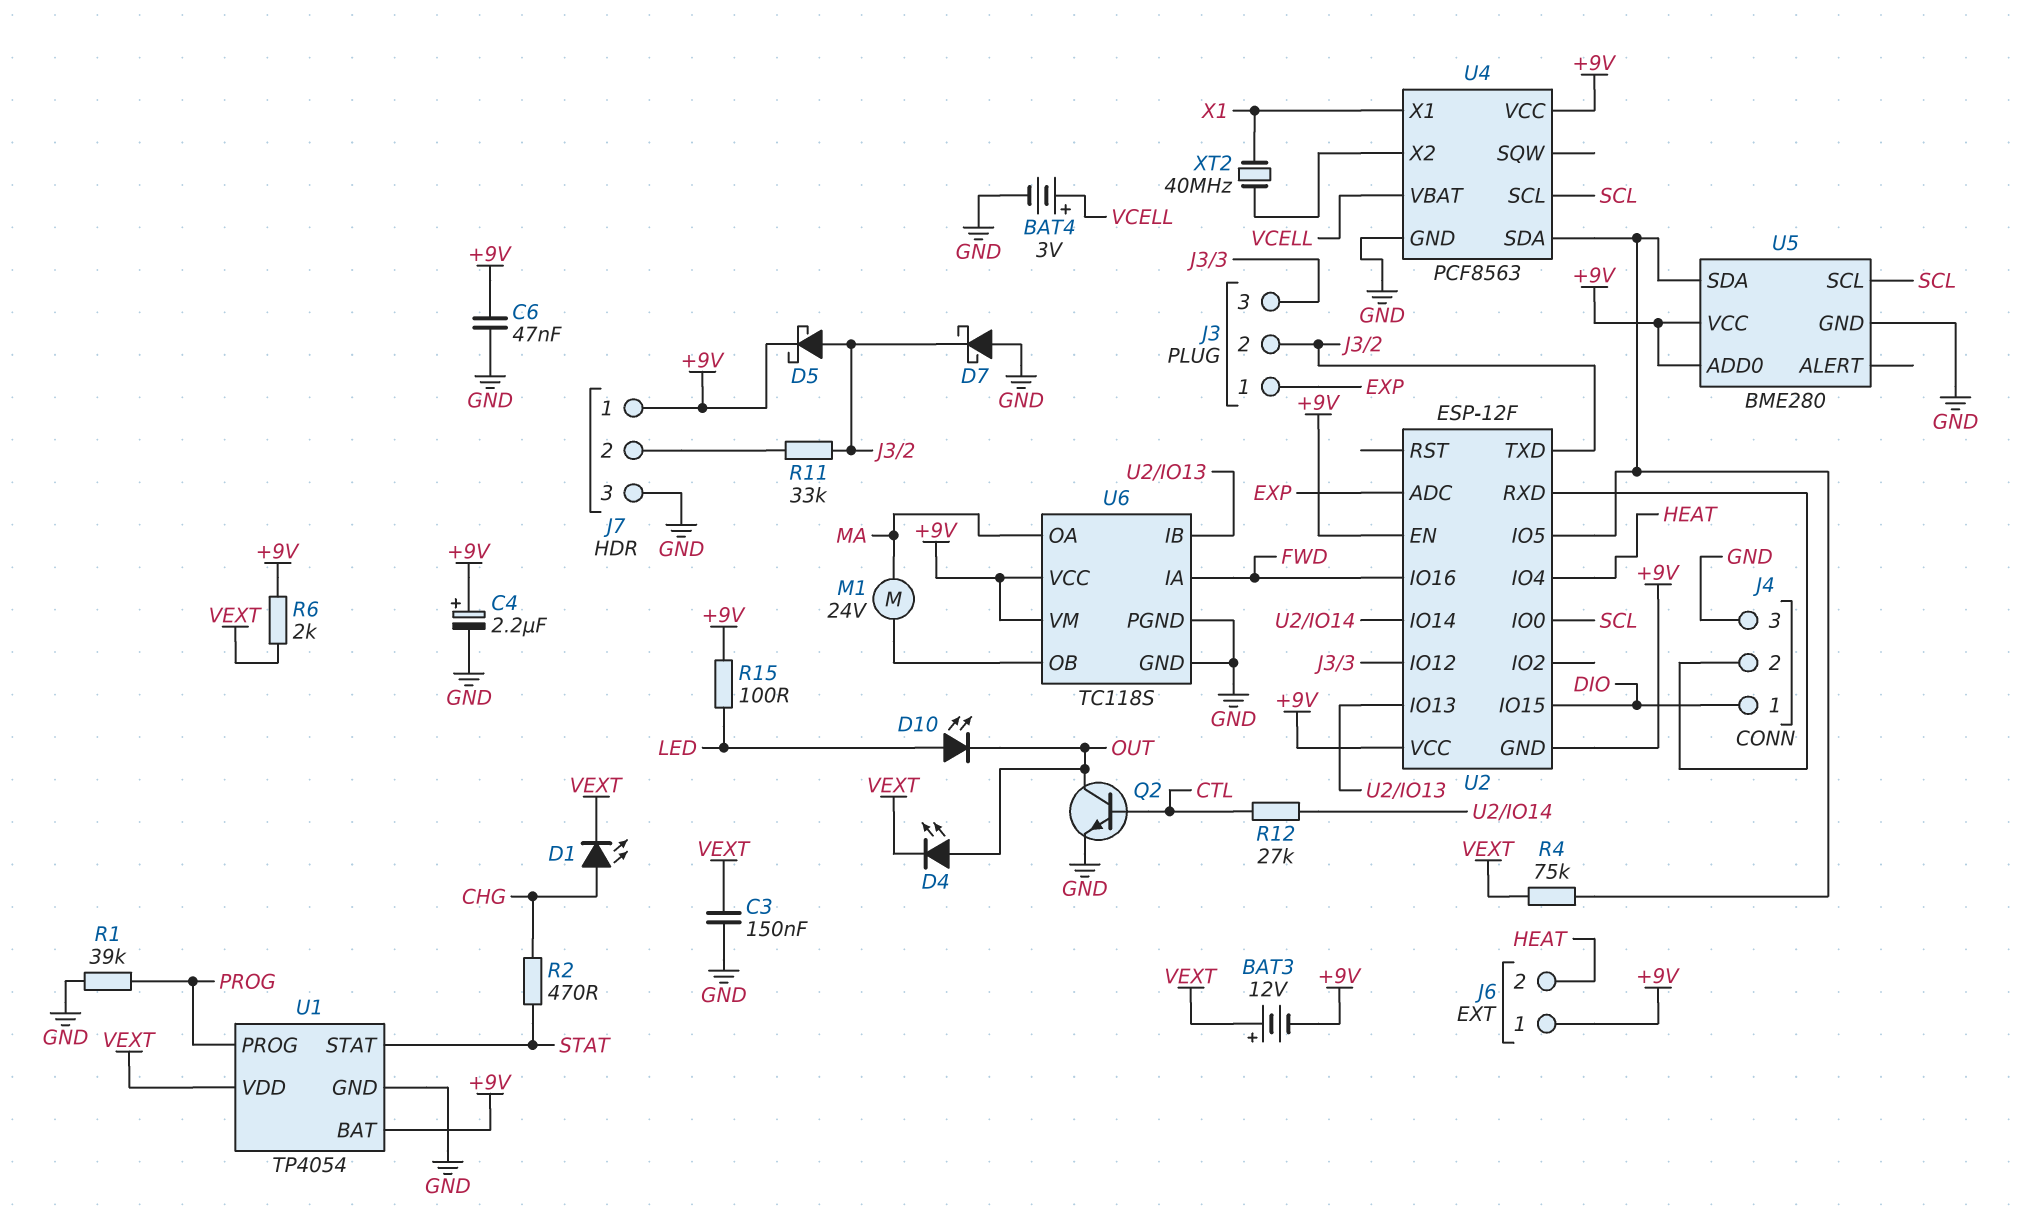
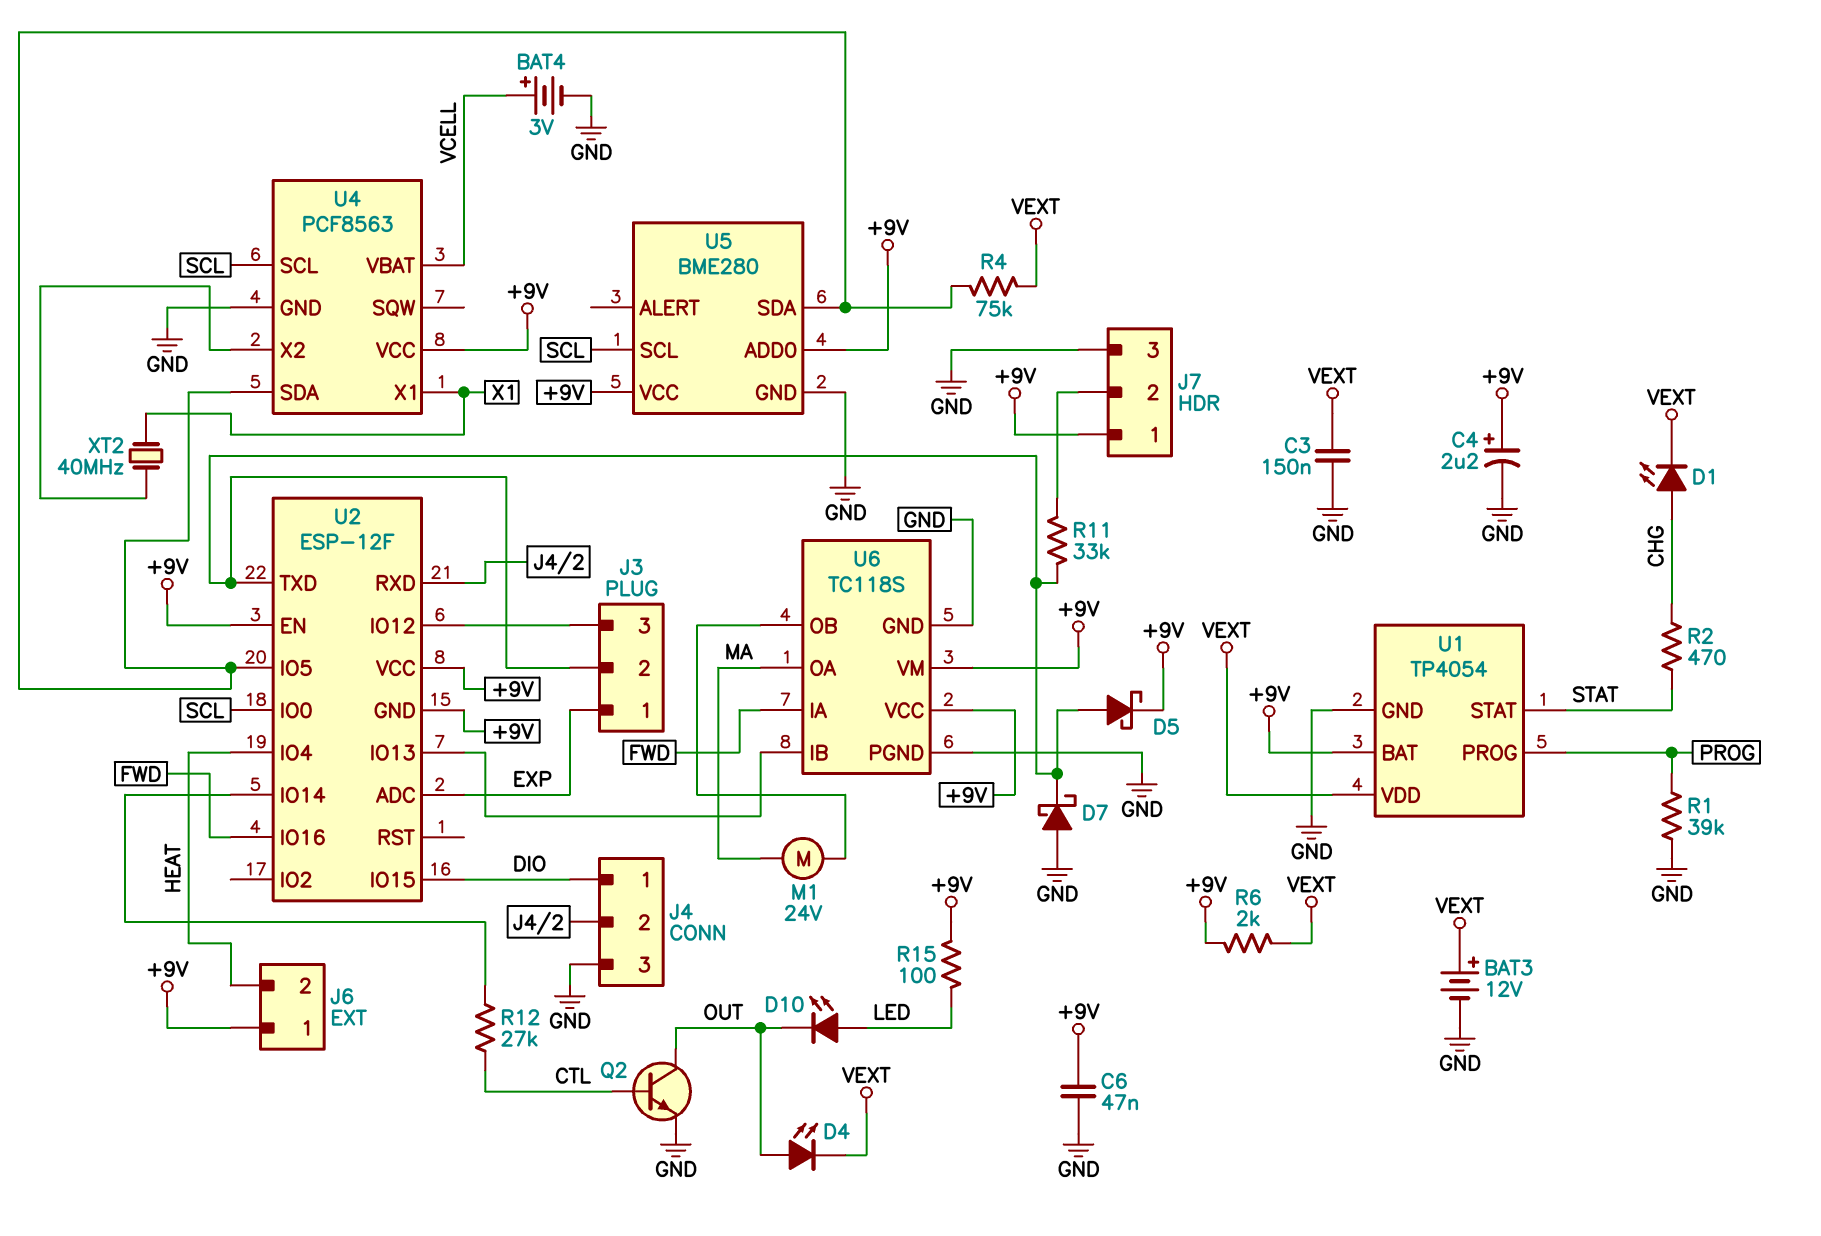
BAT3: 12V (plus VEXT, minus +9V) -> 12V (plus VEXT, minus GND)

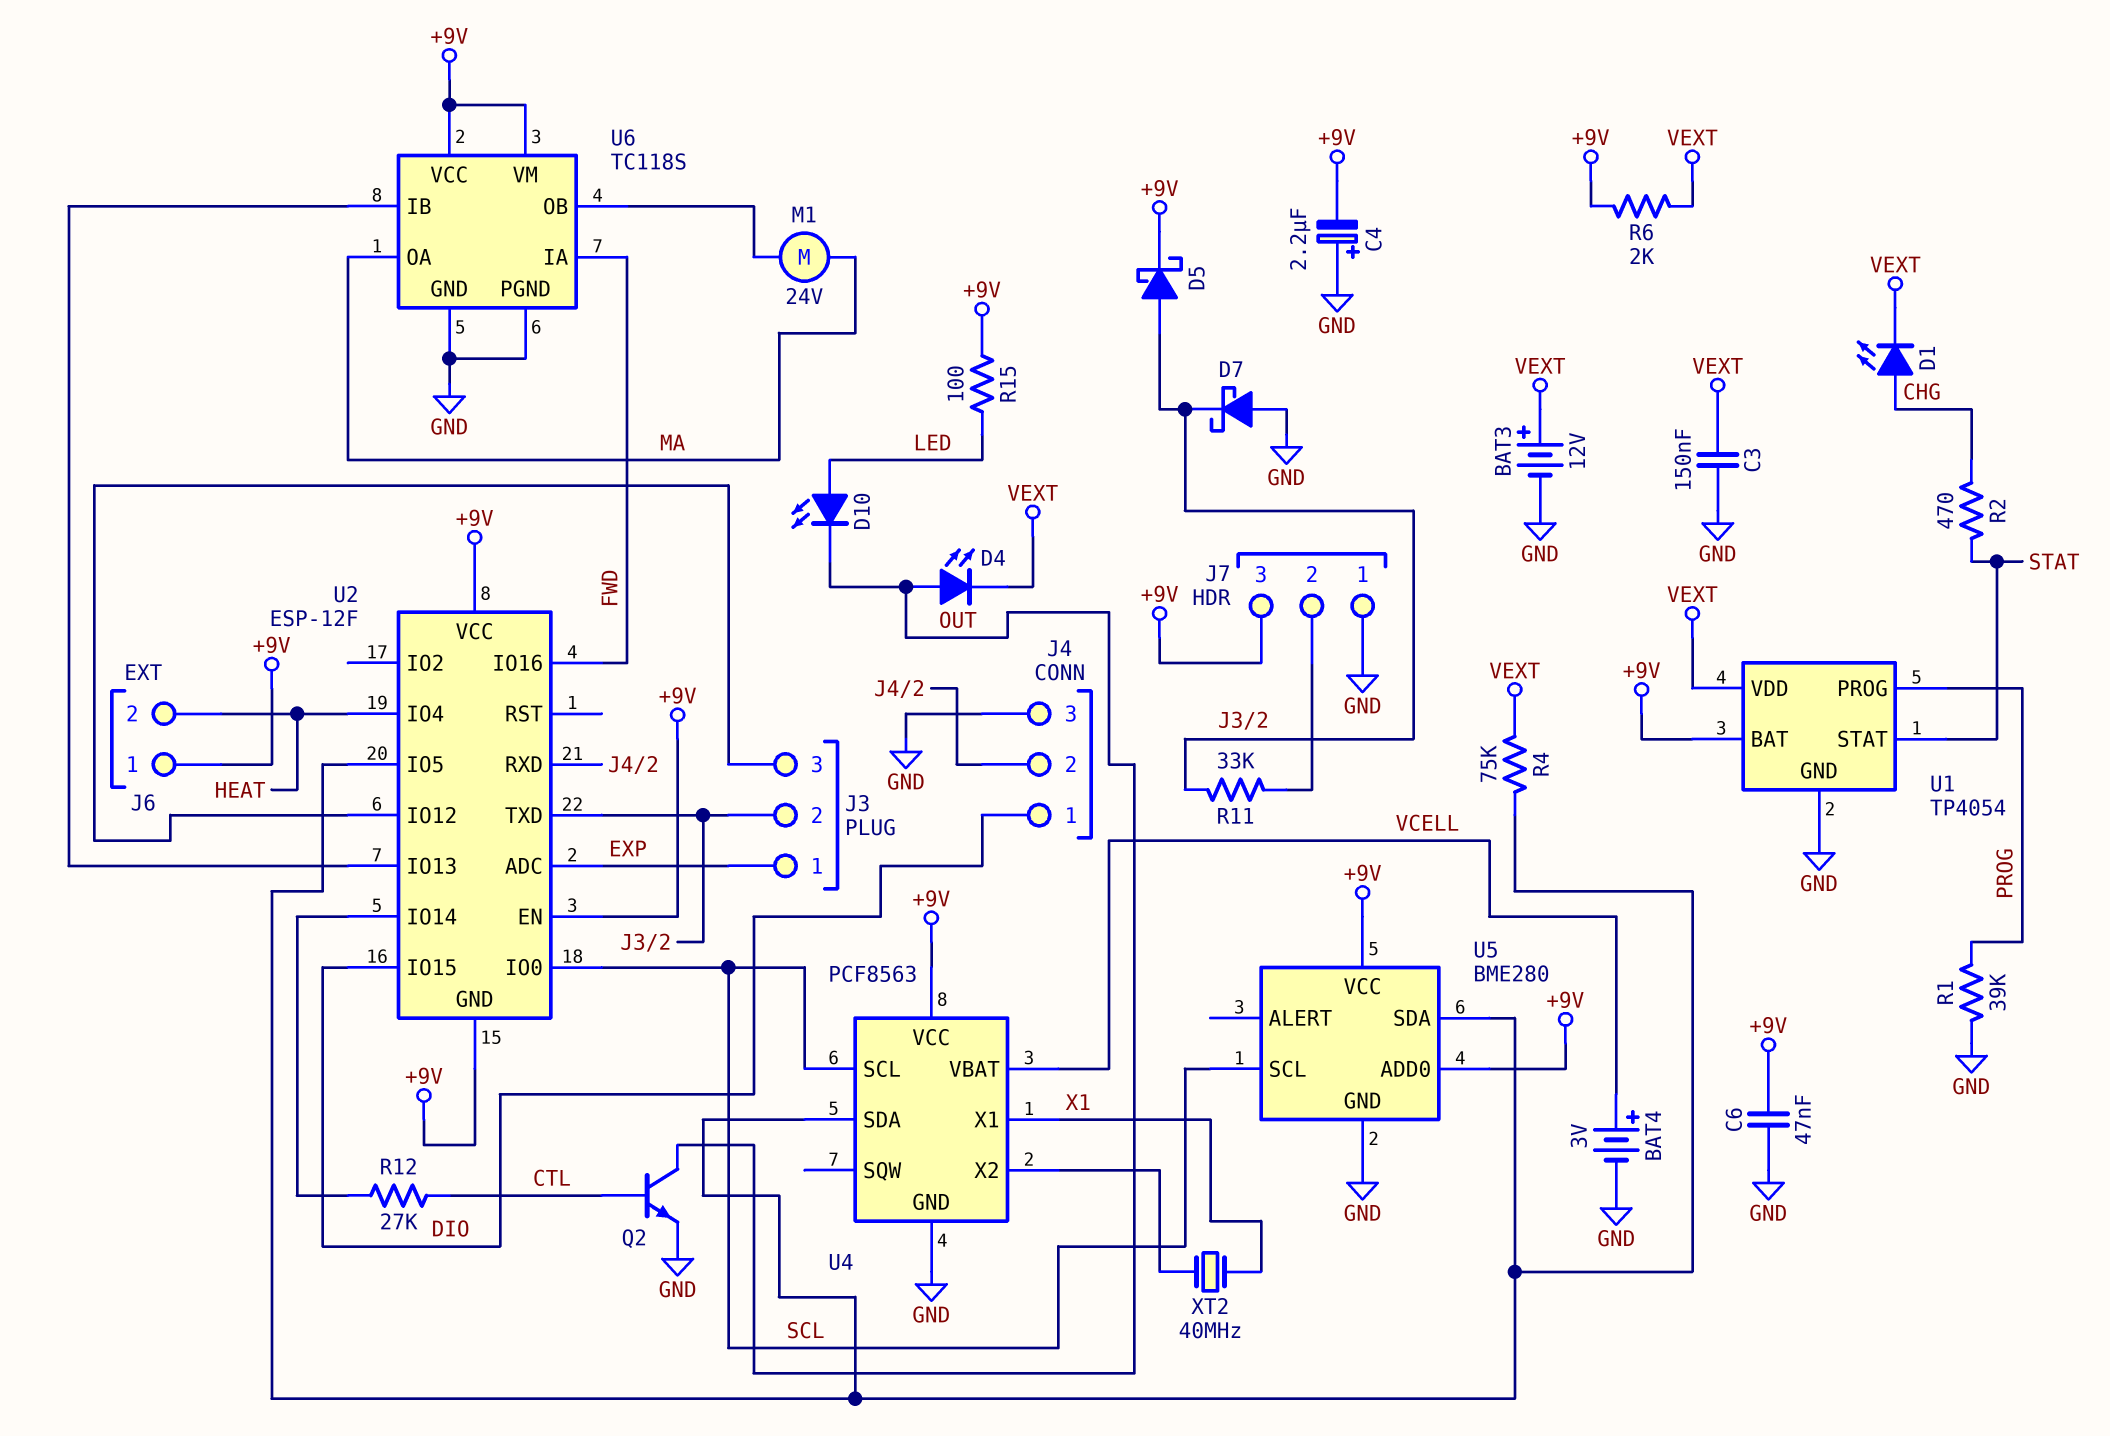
C4: 2.2uF (plus +9V, minus GND) -> 2.2uF (plus GND, minus +9V)
J7 pin 1: +9V -> GND
J7 pin 3: GND -> +9V

